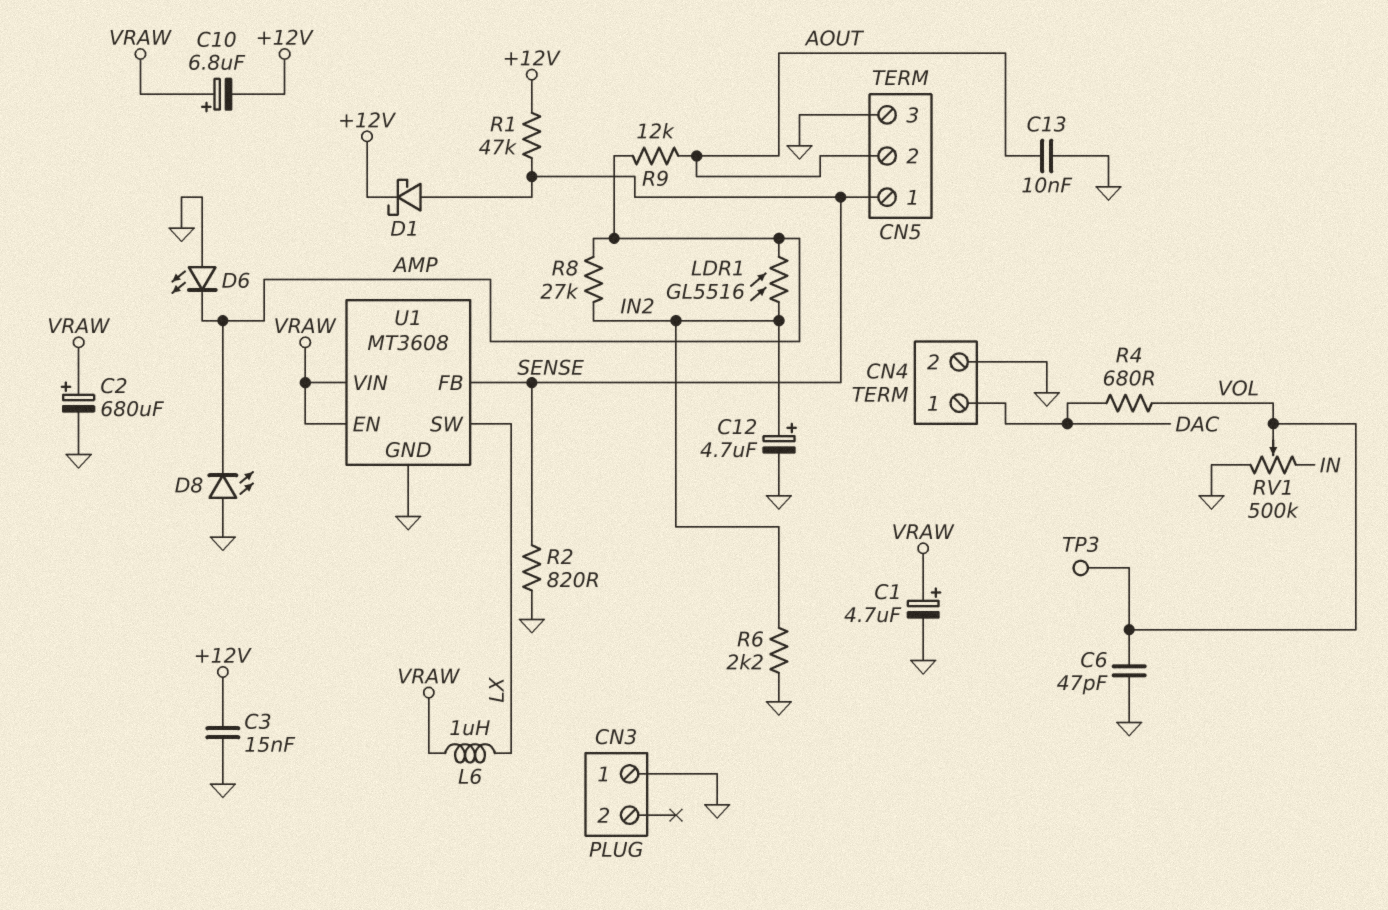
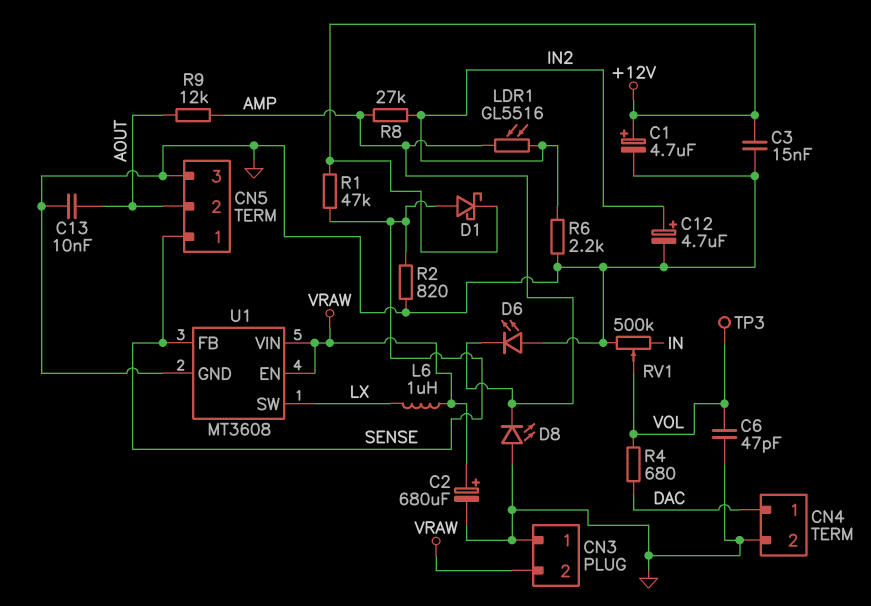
C1: 4.7uF (plus VRAW, minus GND) -> 4.7uF (plus +12V, minus GND)
C10: 6.8uF (plus VRAW, minus +12V) -> none
CN3 pin 2: none -> VRAW

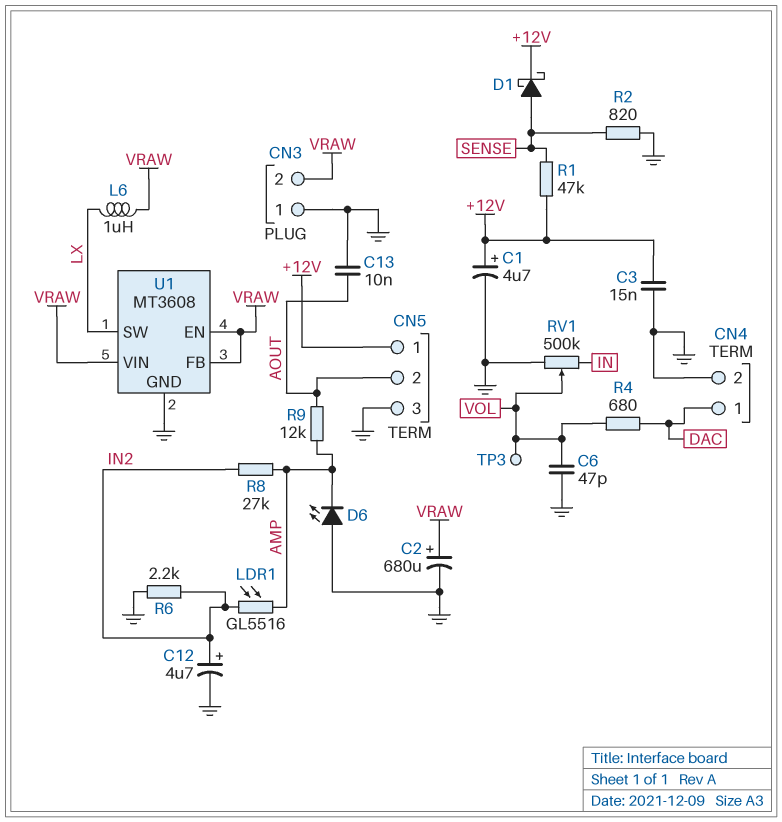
CN5 pin 1: SENSE -> +12V
D8: LED (A GND, K AMP) -> none
U1 pin FB: SENSE -> VRAW

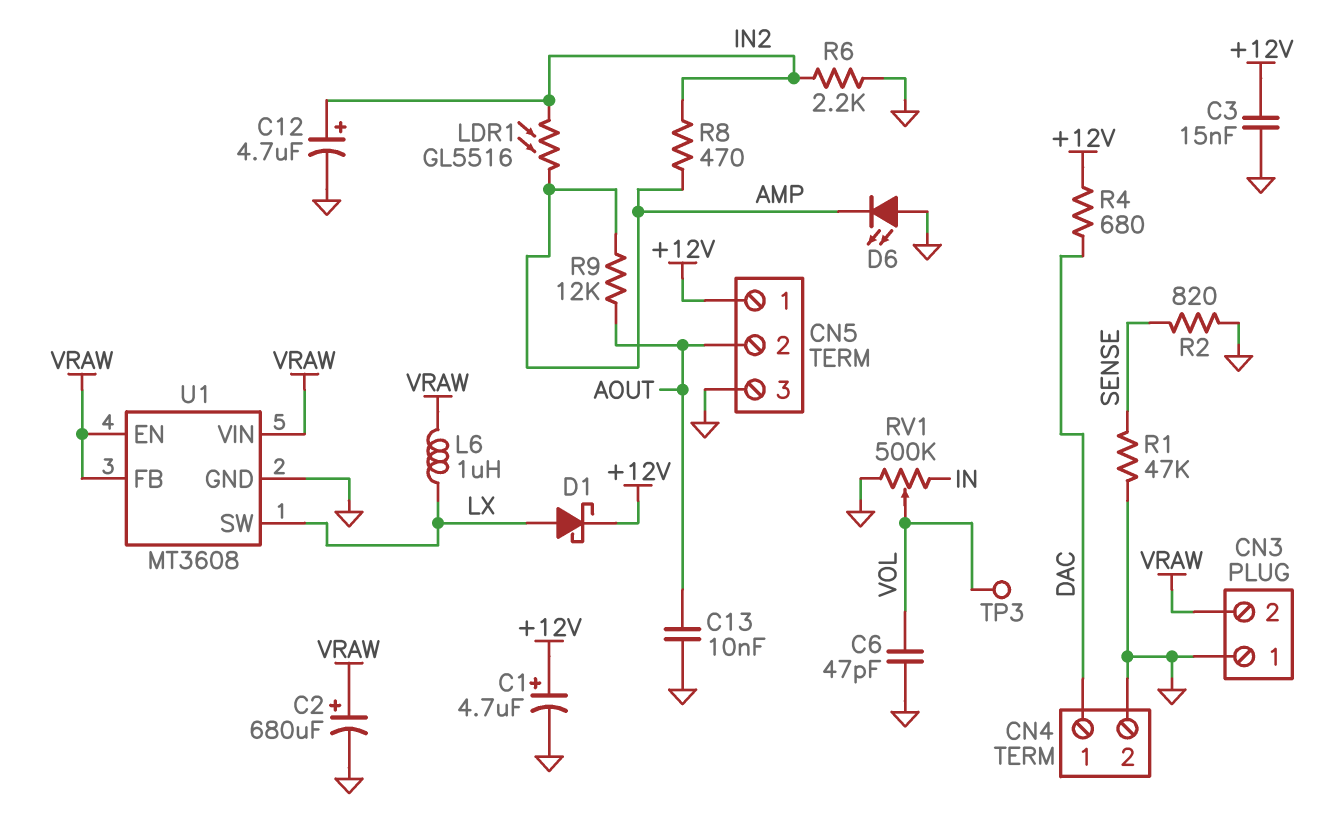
D1: schottky (A SENSE, K +12V) -> schottky (A LX, K +12V)
R1: 47k (+12V, SENSE) -> 47k (GND, SENSE)
R4: 680 (DAC, VOL) -> 680 (+12V, DAC)
R8: 27k (AMP, IN2) -> 470 (AMP, IN2)

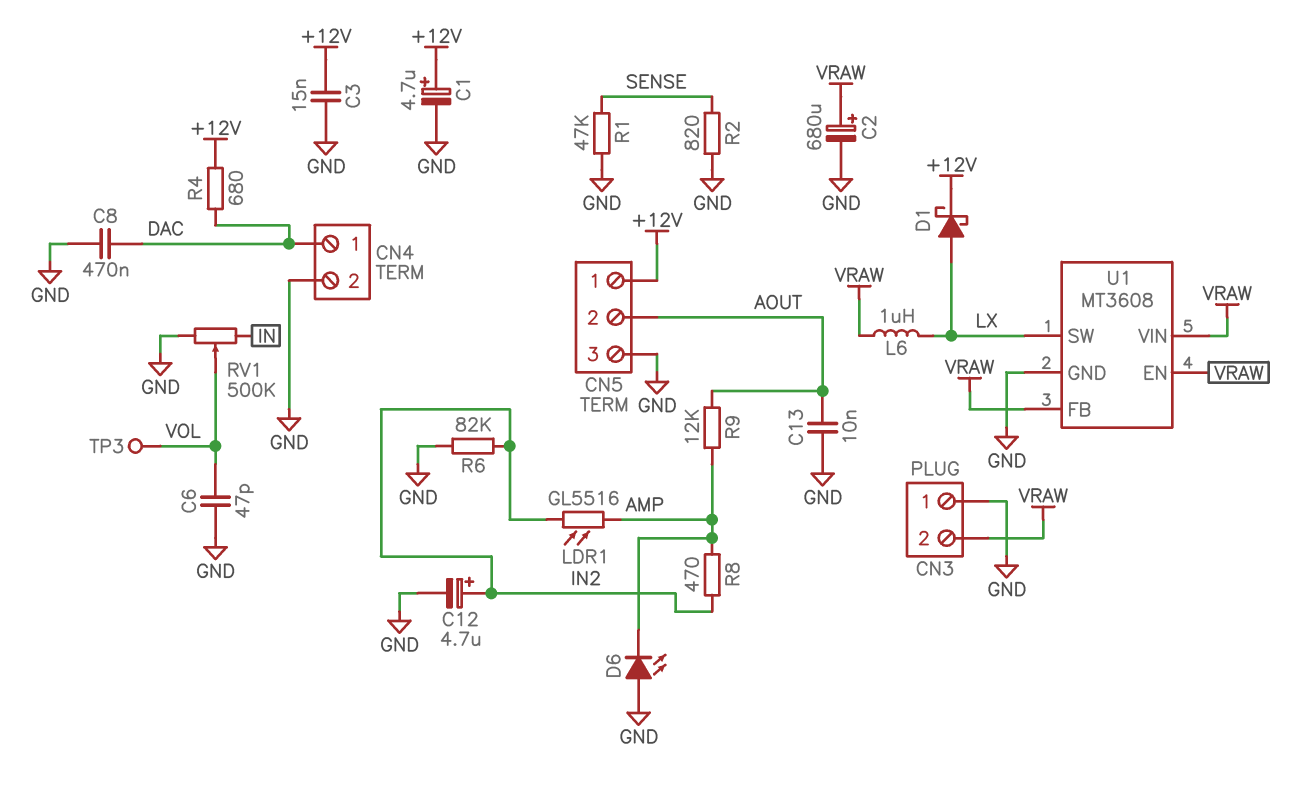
C8: none -> 470nF (DAC, GND)
R6: 2.2k (GND, IN2) -> 82k (GND, IN2)

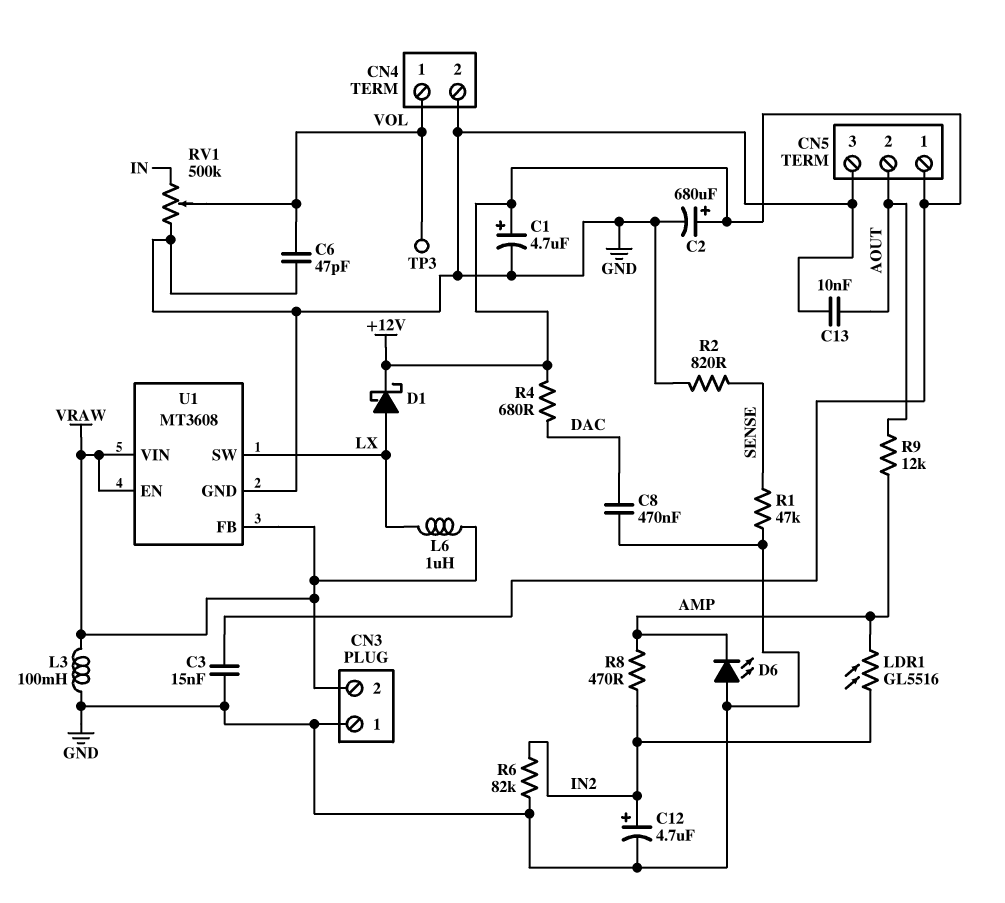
C2: 680uF (plus VRAW, minus GND) -> 680uF (plus +12V, minus GND)
CN4 pin 1: DAC -> VOL
L3: none -> 100mH (GND, VRAW)

